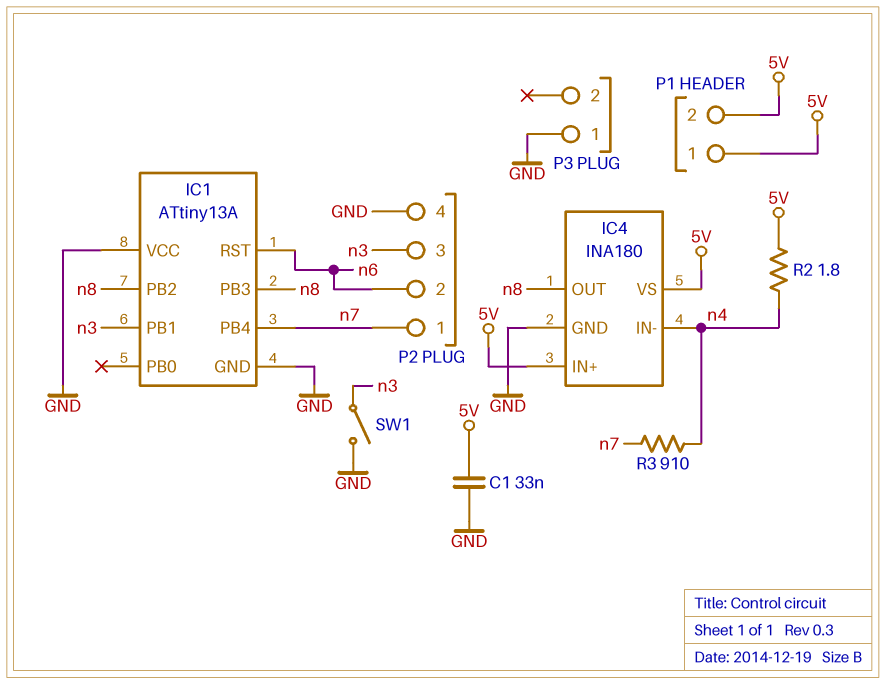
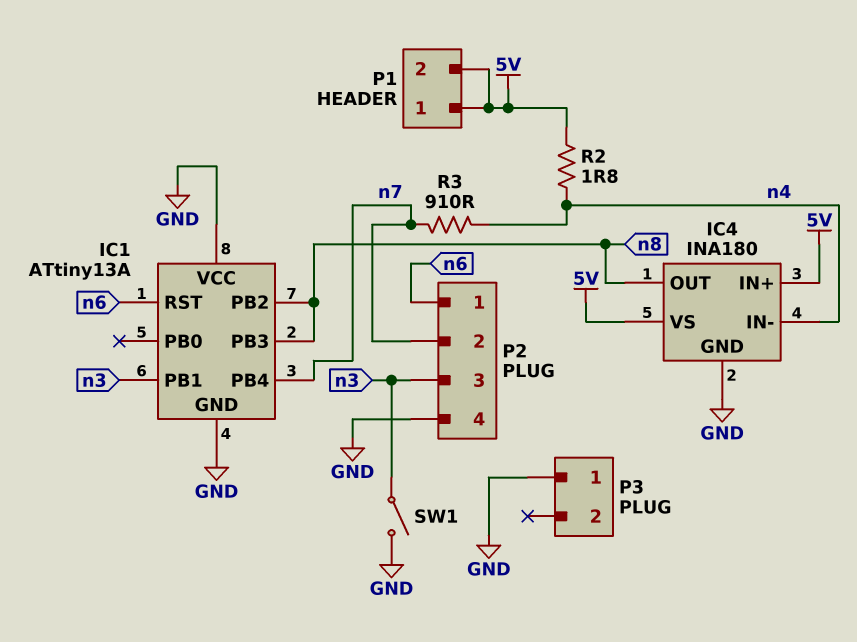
C1: 33nF (5V, GND) -> none
P2 pin 1: n7 -> n6
P2 pin 2: n6 -> n7

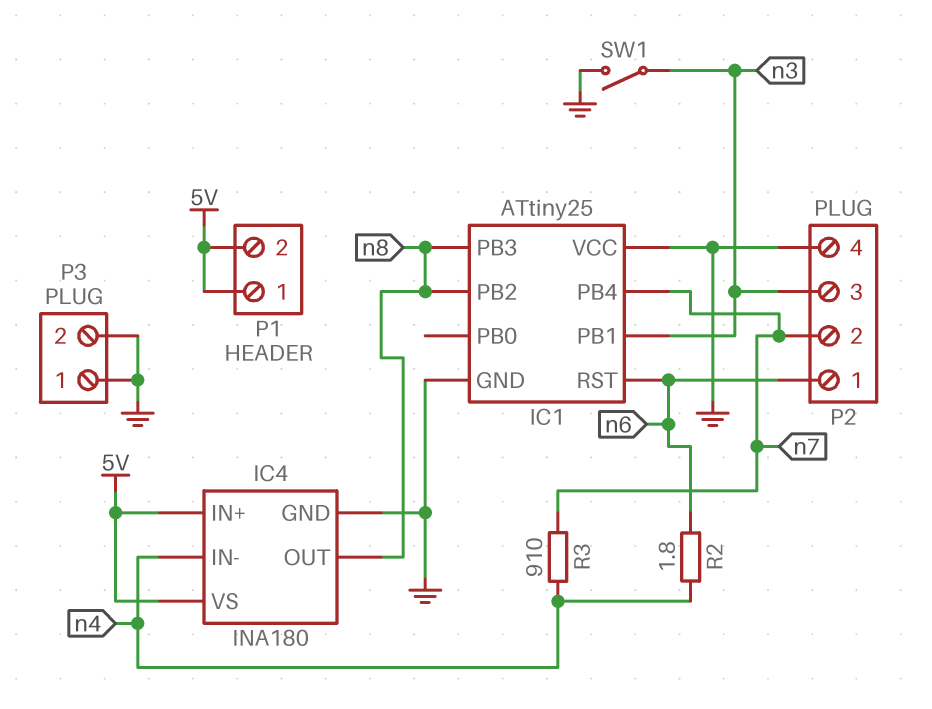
IC1: ATtiny13A -> ATtiny25
P3 pin 2: none -> GND
R2: 1.8 (5V, n4) -> 1.8 (n4, n6)

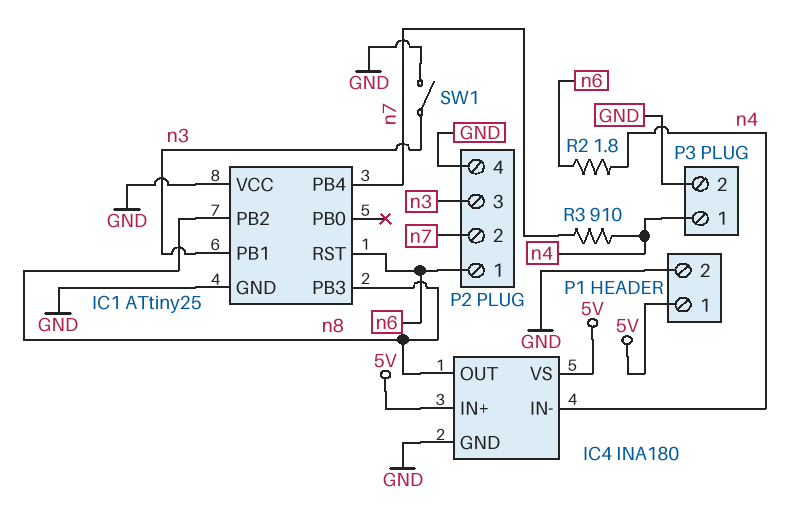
P1 pin 2: 5V -> GND
P3 pin 1: GND -> n4

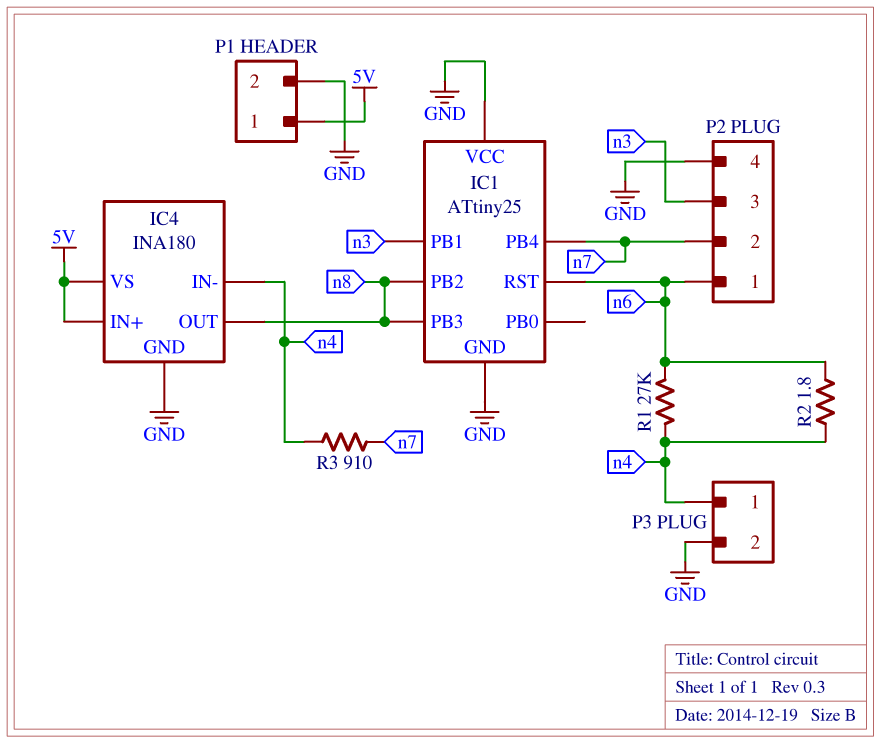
R1: none -> 27k (n4, n6)
SW1: switch (GND, n3) -> none

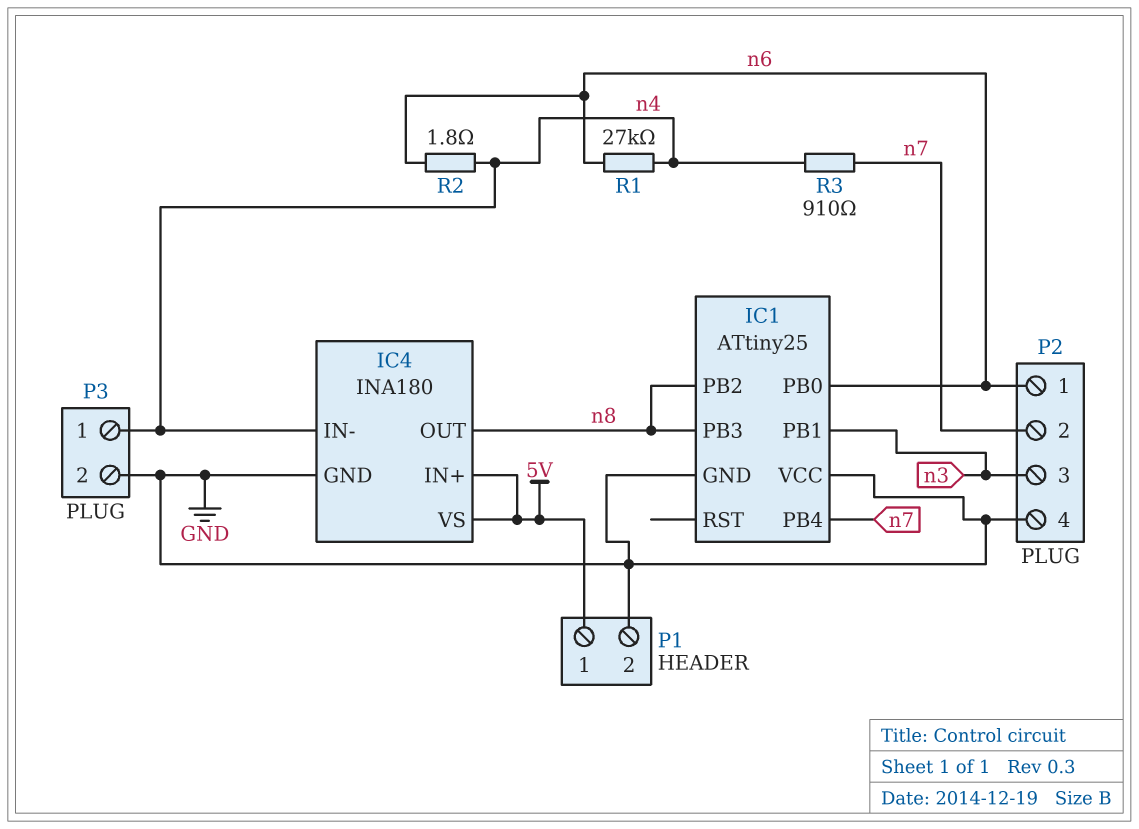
IC1 pin PB0: none -> n6
IC1 pin RST: n6 -> none

